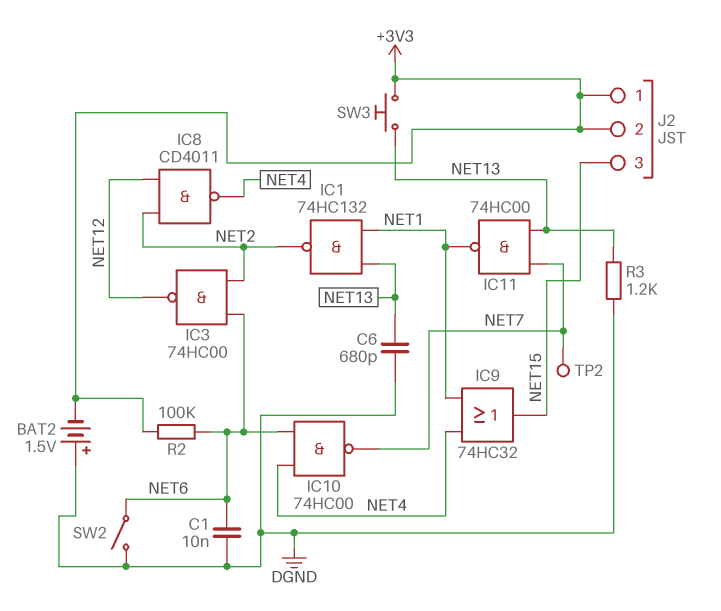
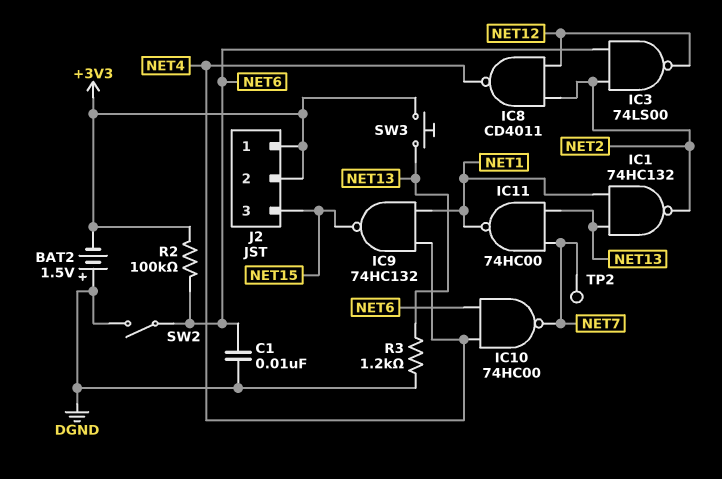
C6: 680pF (DGND, NET13) -> none
IC3: NAND 74HC00 (in NET2, in NET6, out NET12) -> NAND 74LS00 (in NET2, in NET6, out NET12)
IC9: OR 74HC32 (in NET1, in NET4, out NET15) -> NAND 74HC132 (in NET1, in NET4, out NET15)

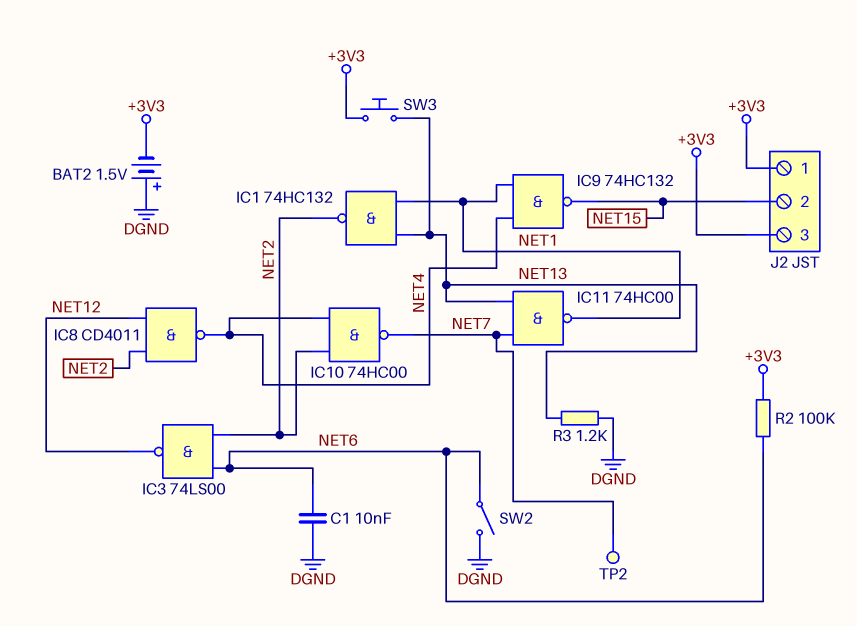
IC10: NAND 74HC00 (in NET4, in NET6, out NET7) -> NAND 74HC00 (in NET2, in NET4, out NET7)
J2 pin 2: +3V3 -> NET15
J2 pin 3: NET15 -> +3V3

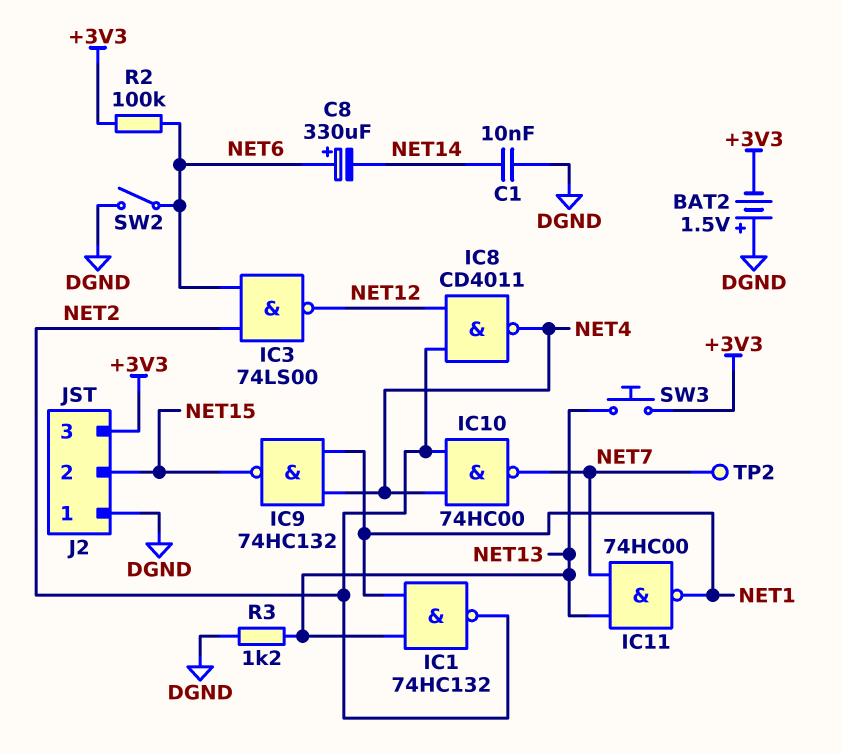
C1: 10nF (DGND, NET6) -> 10nF (DGND, NET14)
C8: none -> 330uF (plus NET6, minus NET14)
J2 pin 1: +3V3 -> DGND

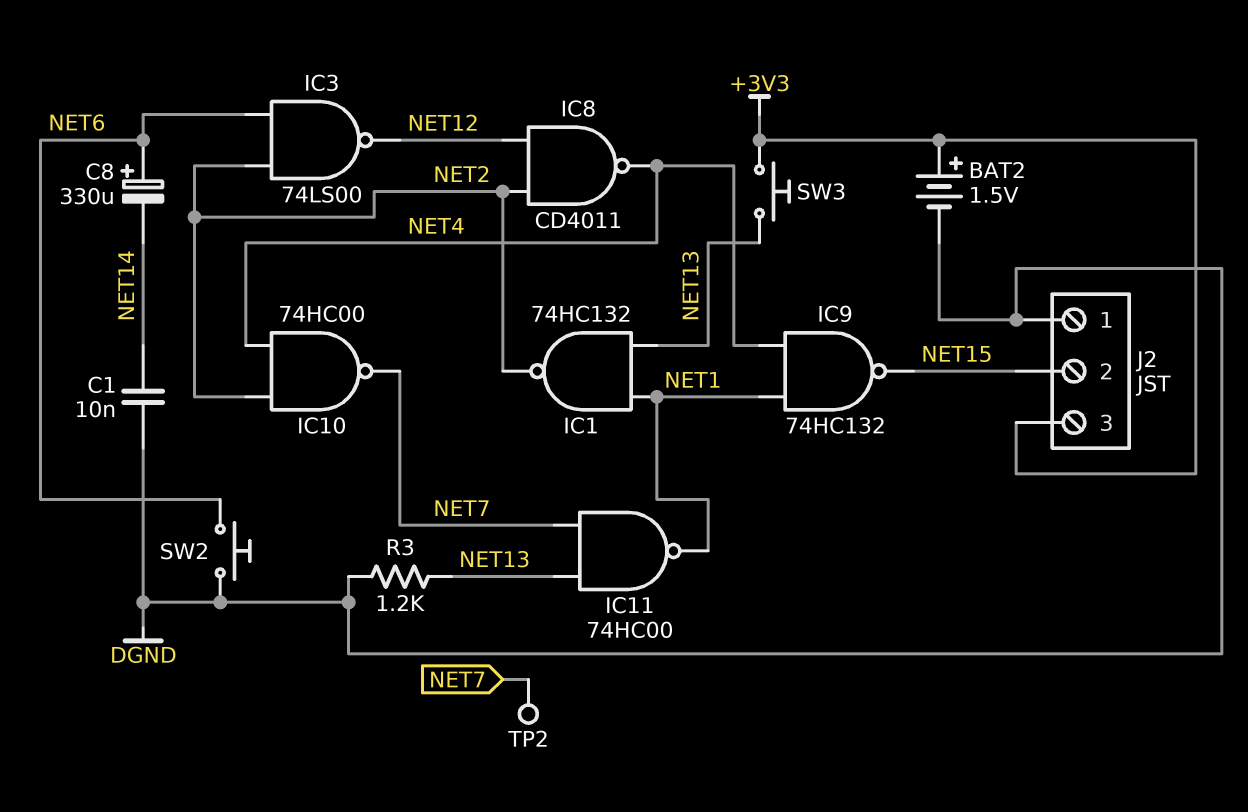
BAT2: 1.5V (plus DGND, minus +3V3) -> 1.5V (plus +3V3, minus DGND)
R2: 100k (+3V3, NET6) -> none
SW2: switch (DGND, NET6) -> button (DGND, NET6)

